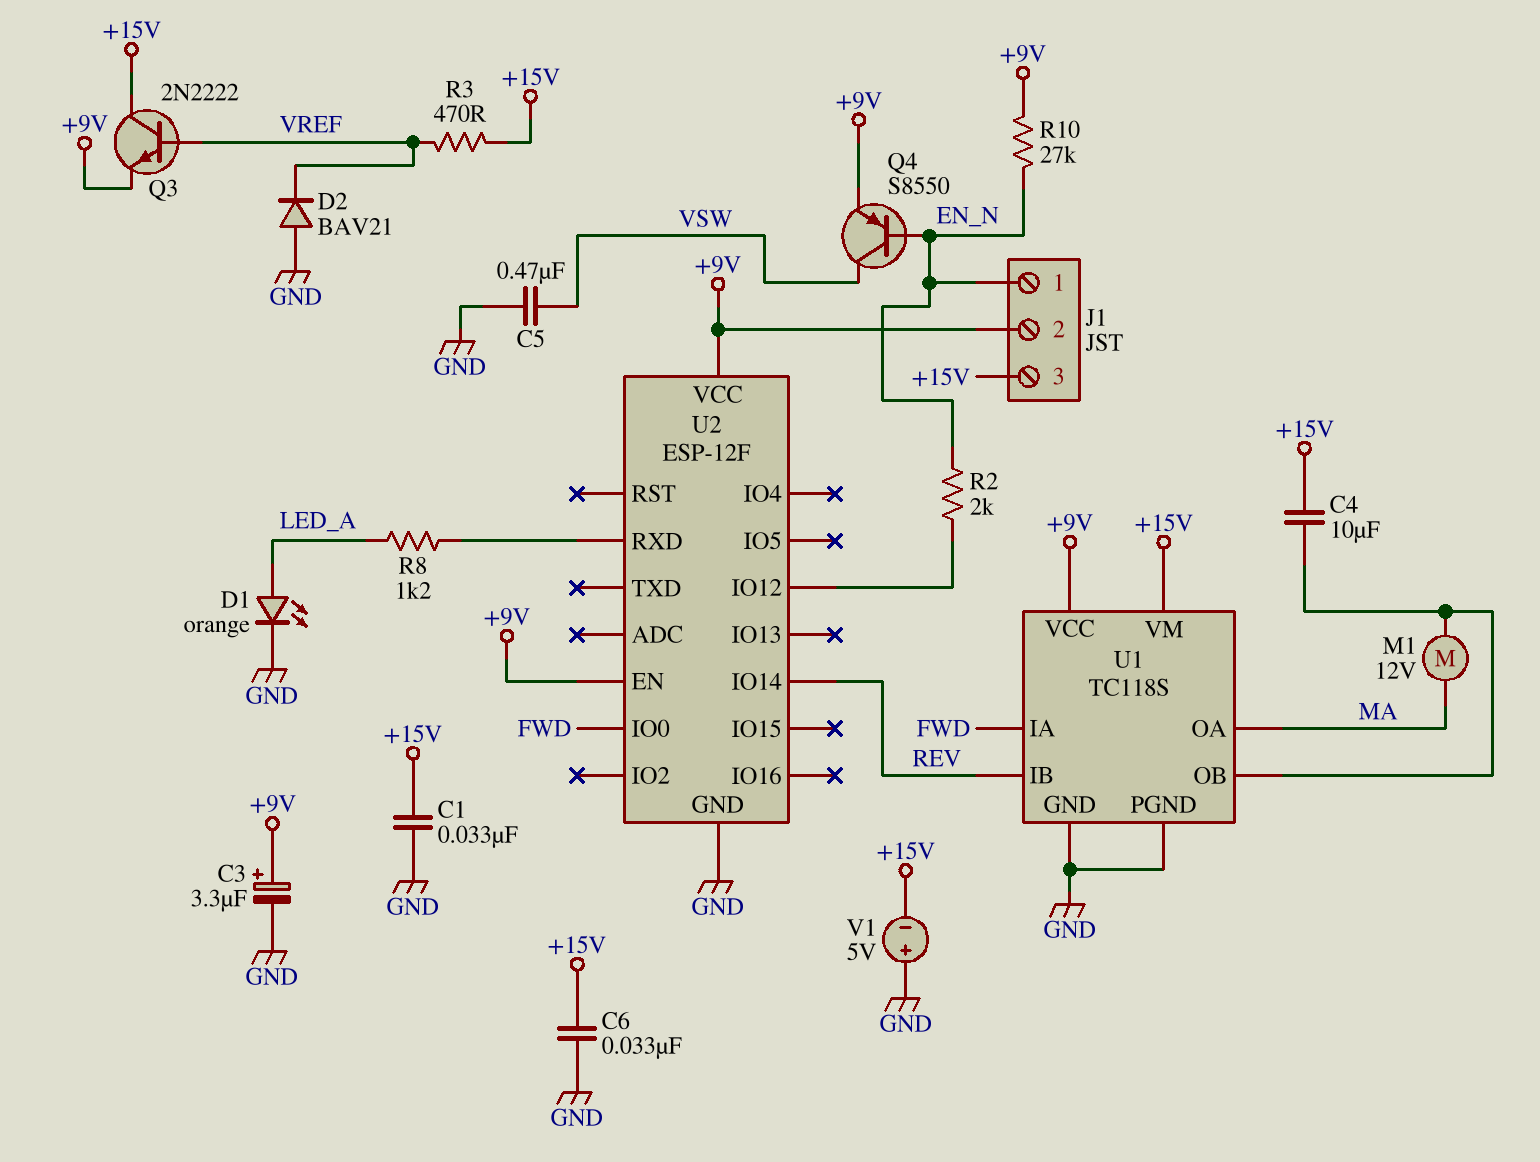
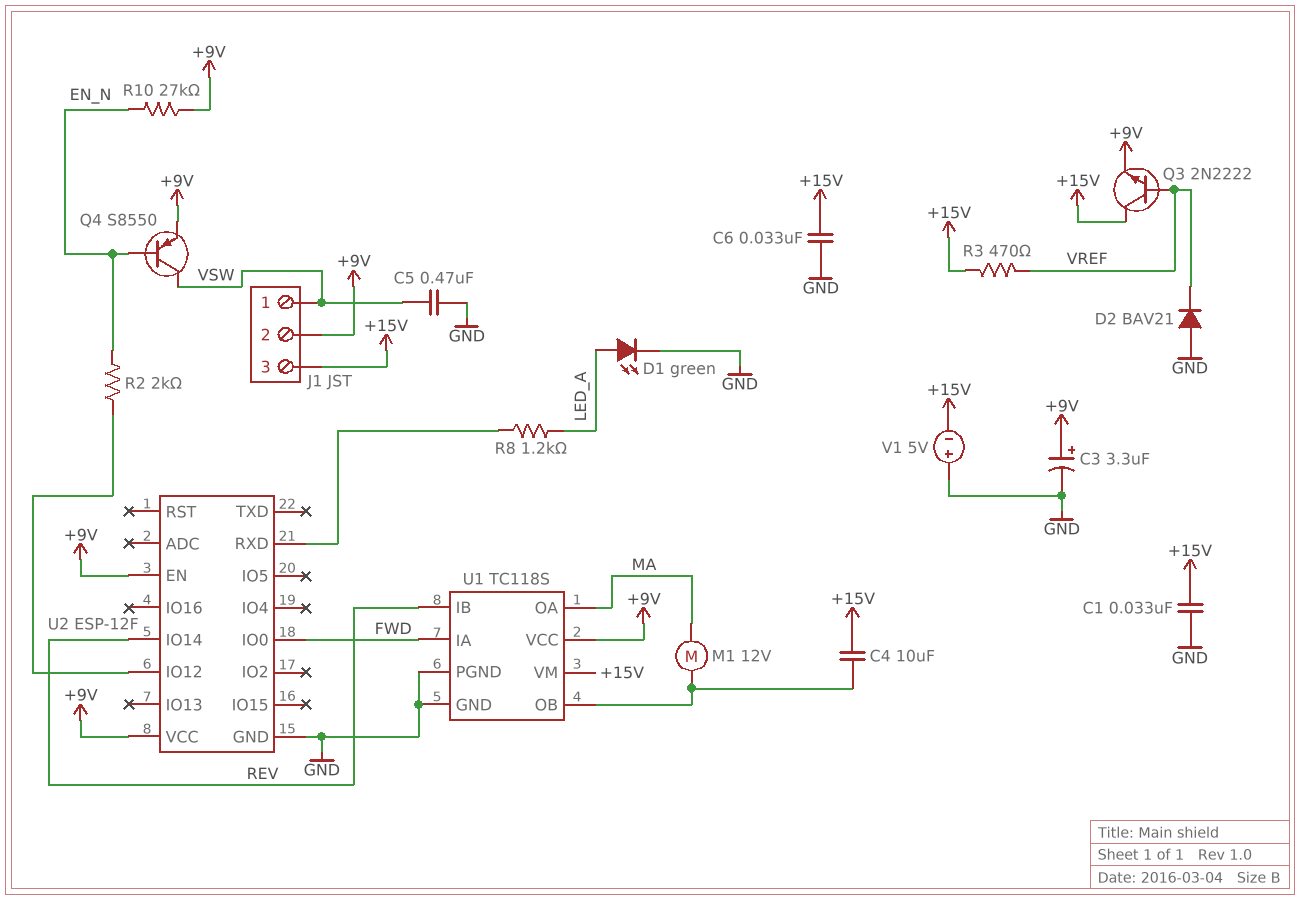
D1: LED orange (A LED_A, K GND) -> LED green (A LED_A, K GND)
J1 pin 1: EN_N -> VSW

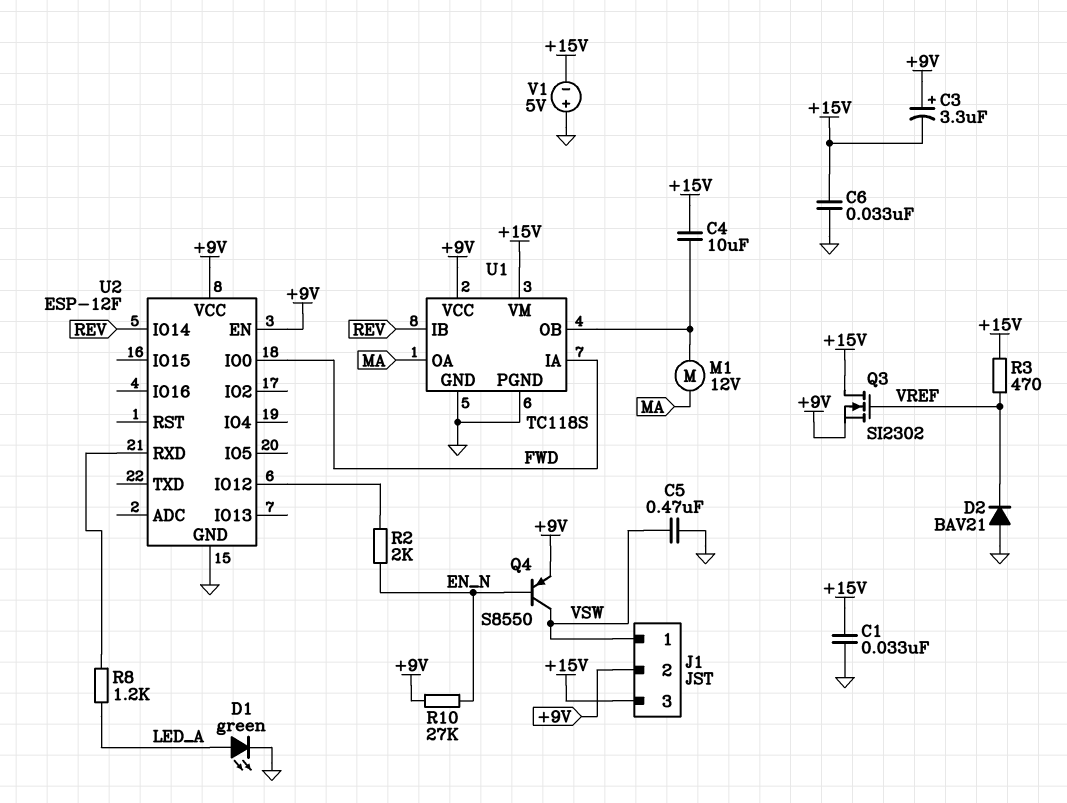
C3: 3.3uF (plus +9V, minus GND) -> 3.3uF (plus +9V, minus +15V)
Q3: NPN 2N2222 (B VREF, C +15V, E +9V) -> NMOS SI2302 (G VREF, D +15V, S +9V)

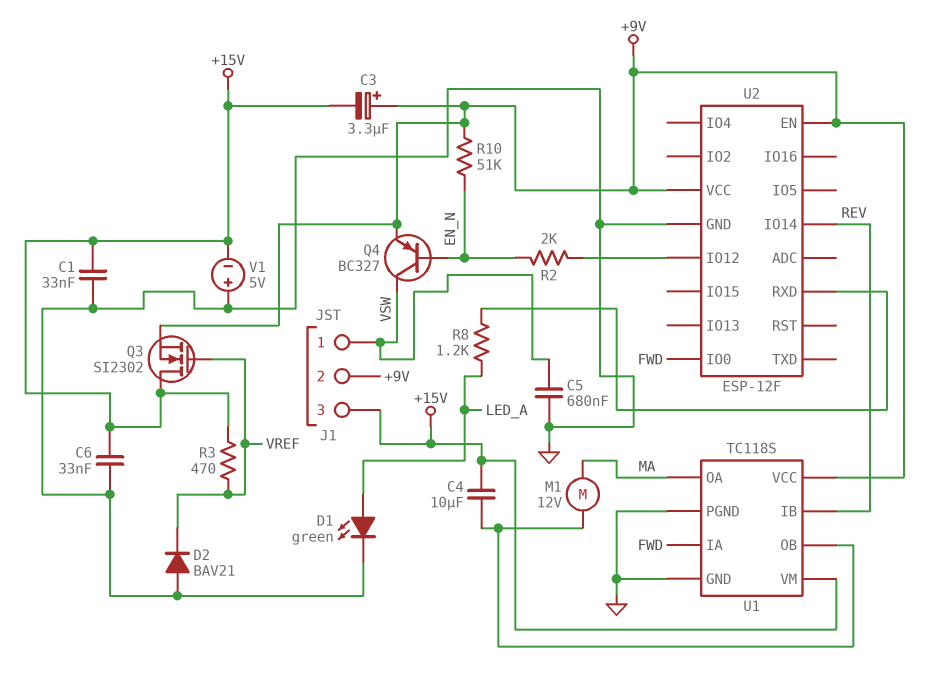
C5: 470nF (GND, VSW) -> 680nF (GND, VSW)
Q4: PNP S8550 (B EN_N, C VSW, E +9V) -> PNP BC327 (B EN_N, C VSW, E +9V)
R10: 27k (+9V, EN_N) -> 51k (+9V, EN_N)

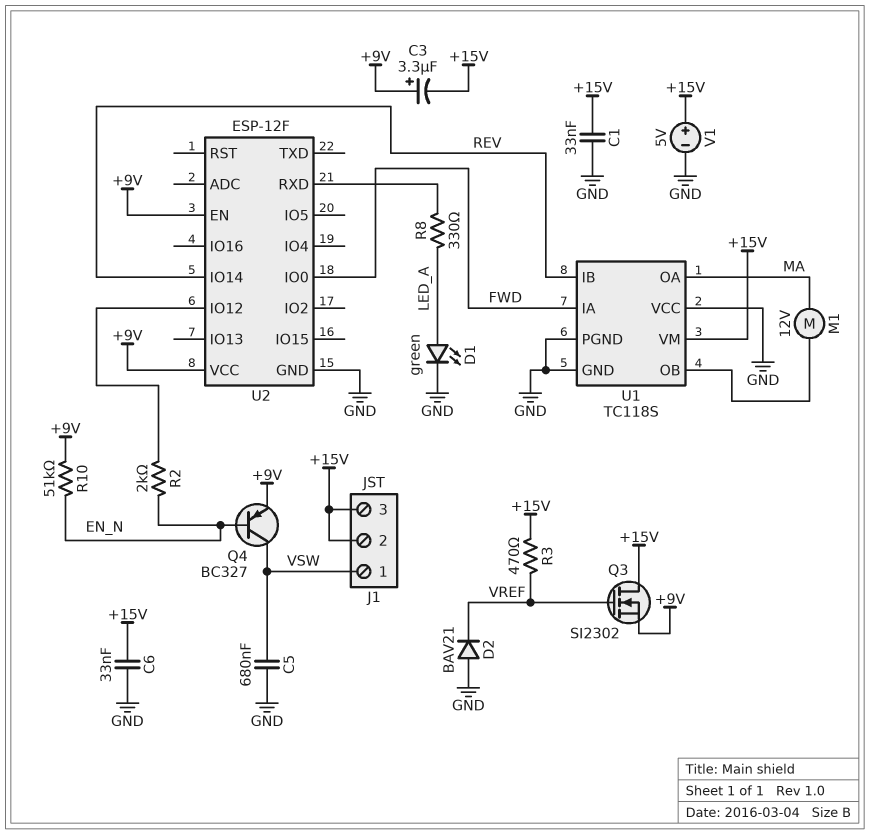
C4: 10uF (+15V, U1/OB) -> none
J1 pin 2: +9V -> +15V
R8: 1.2k (LED_A, U2/RXD) -> 330 (LED_A, U2/RXD)
U1 pin VCC: +9V -> GND
V1: 5V (plus GND, minus +15V) -> 5V (plus +15V, minus GND)

